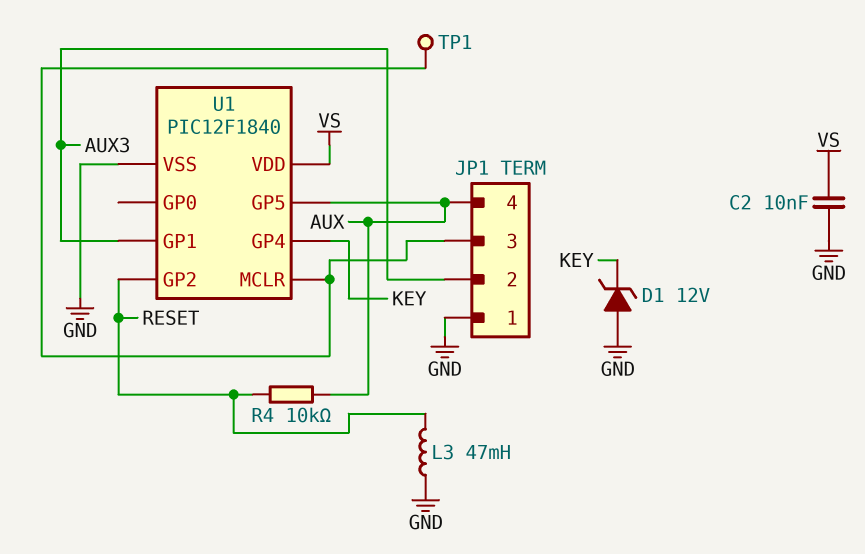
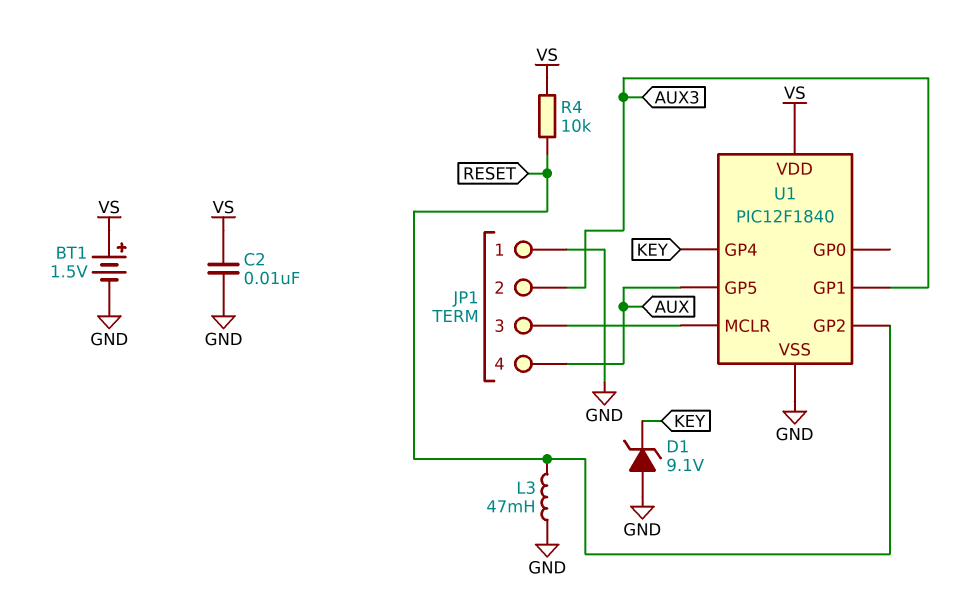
BT1: none -> 1.5V (plus VS, minus GND)
D1: zener 12V (A GND, K KEY) -> zener 9.1V (A GND, K KEY)
R4: 10k (AUX, RESET) -> 10k (RESET, VS)
TP1: test point (JP1/3) -> none

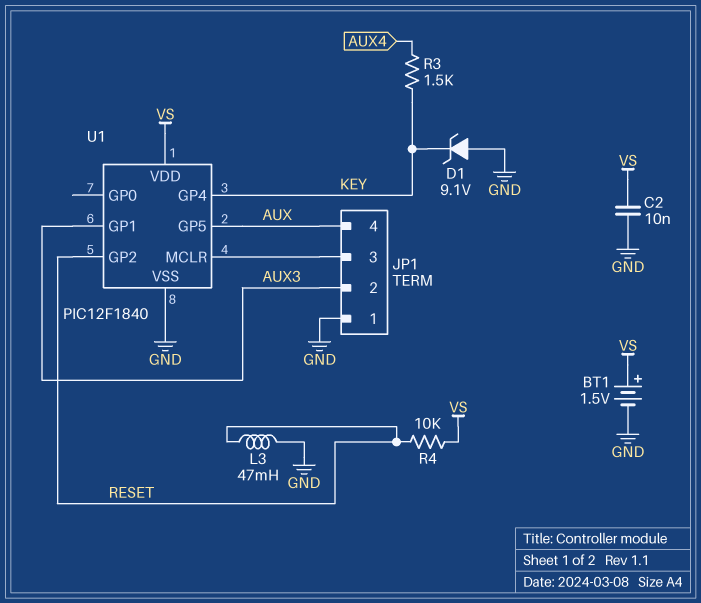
R3: none -> 1.5k (AUX4, KEY)

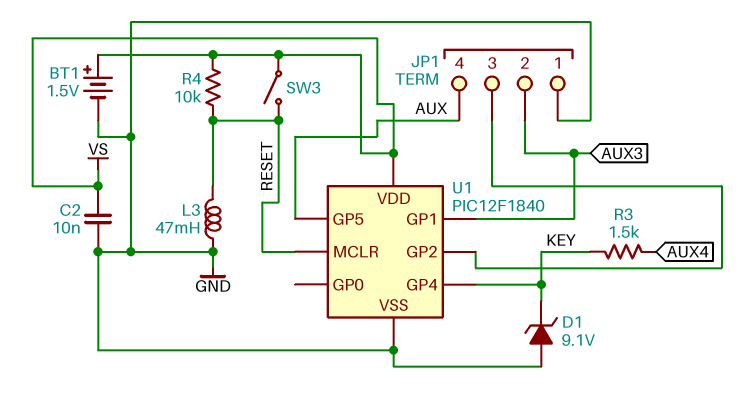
SW3: none -> switch (RESET, VS)
U1 pin GP2: RESET -> JP1/3
U1 pin MCLR: JP1/3 -> RESET

